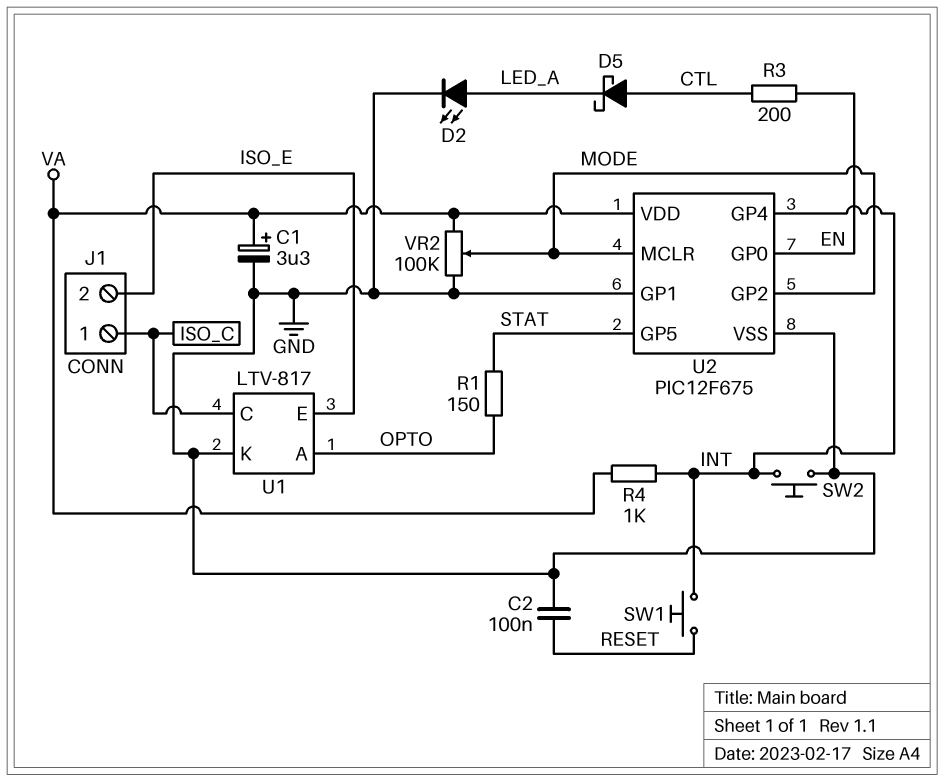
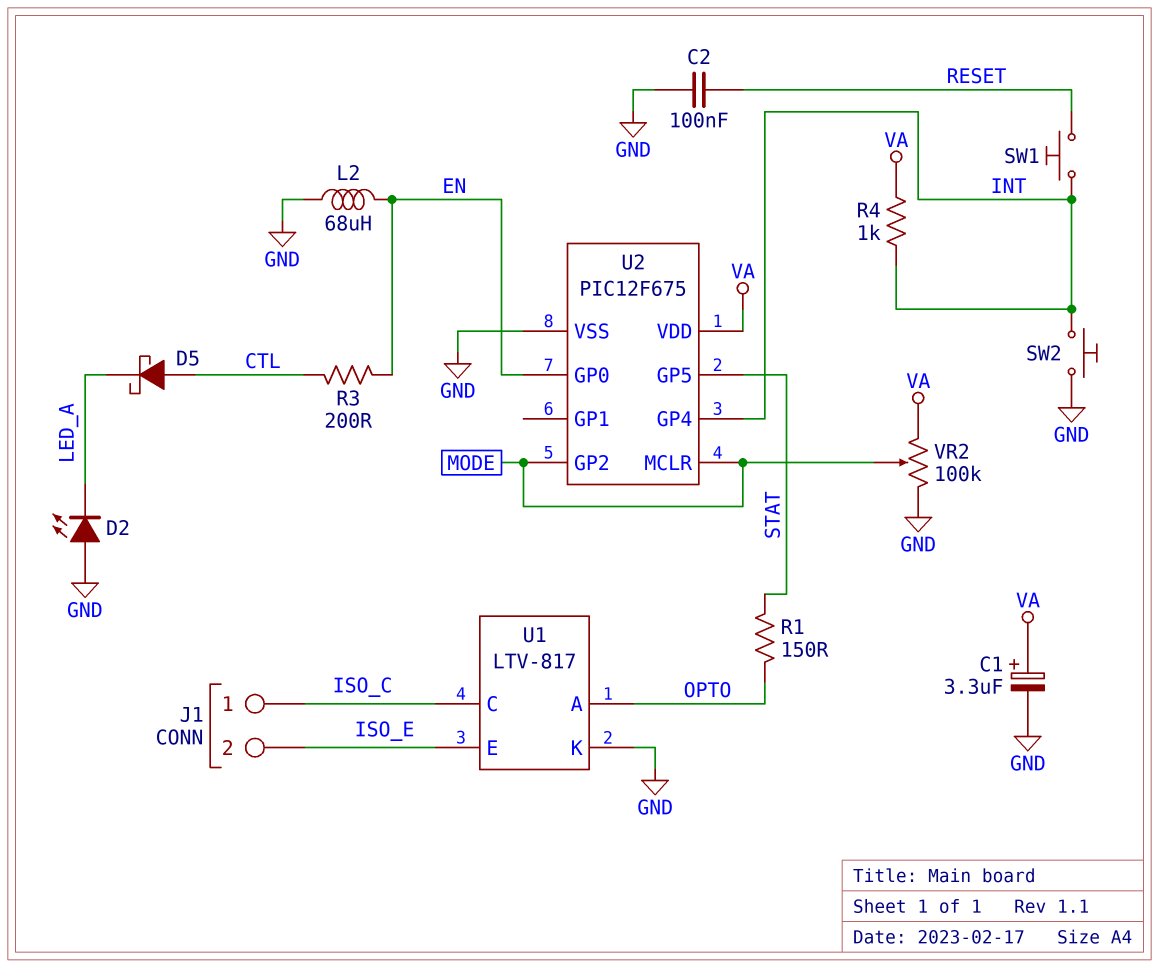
D2: LED (A LED_A, K GND) -> LED (A GND, K LED_A)
L2: none -> 68uH (EN, GND)
U2 pin GP1: GND -> none

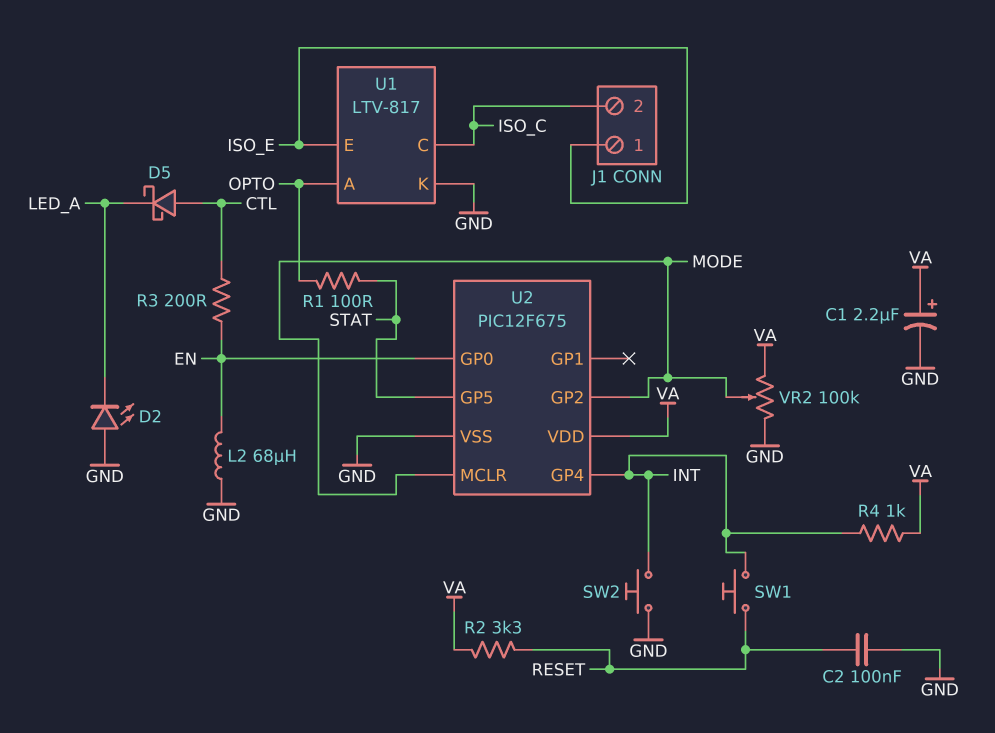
C1: 3.3uF (plus VA, minus GND) -> 2.2uF (plus VA, minus GND)
J1 pin 1: ISO_C -> ISO_E
J1 pin 2: ISO_E -> ISO_C
R1: 150 (OPTO, STAT) -> 100 (OPTO, STAT)
R2: none -> 3.3k (RESET, VA)

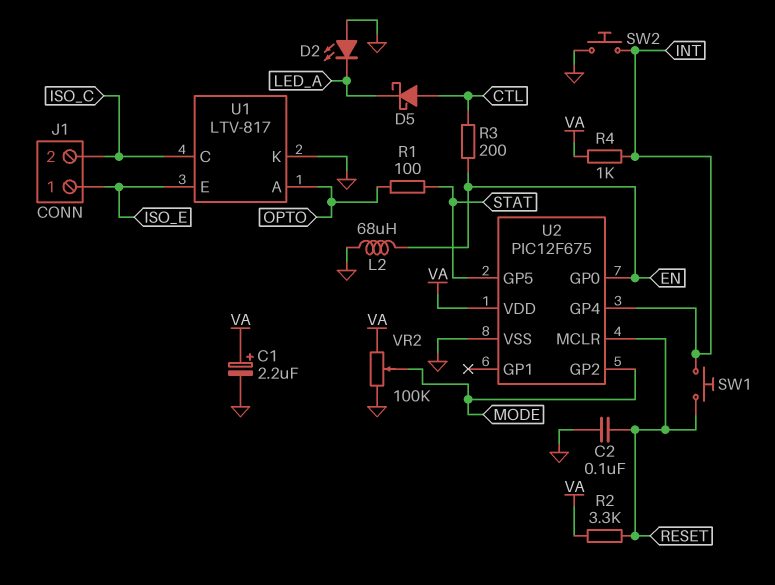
U2 pin MCLR: MODE -> RESET

